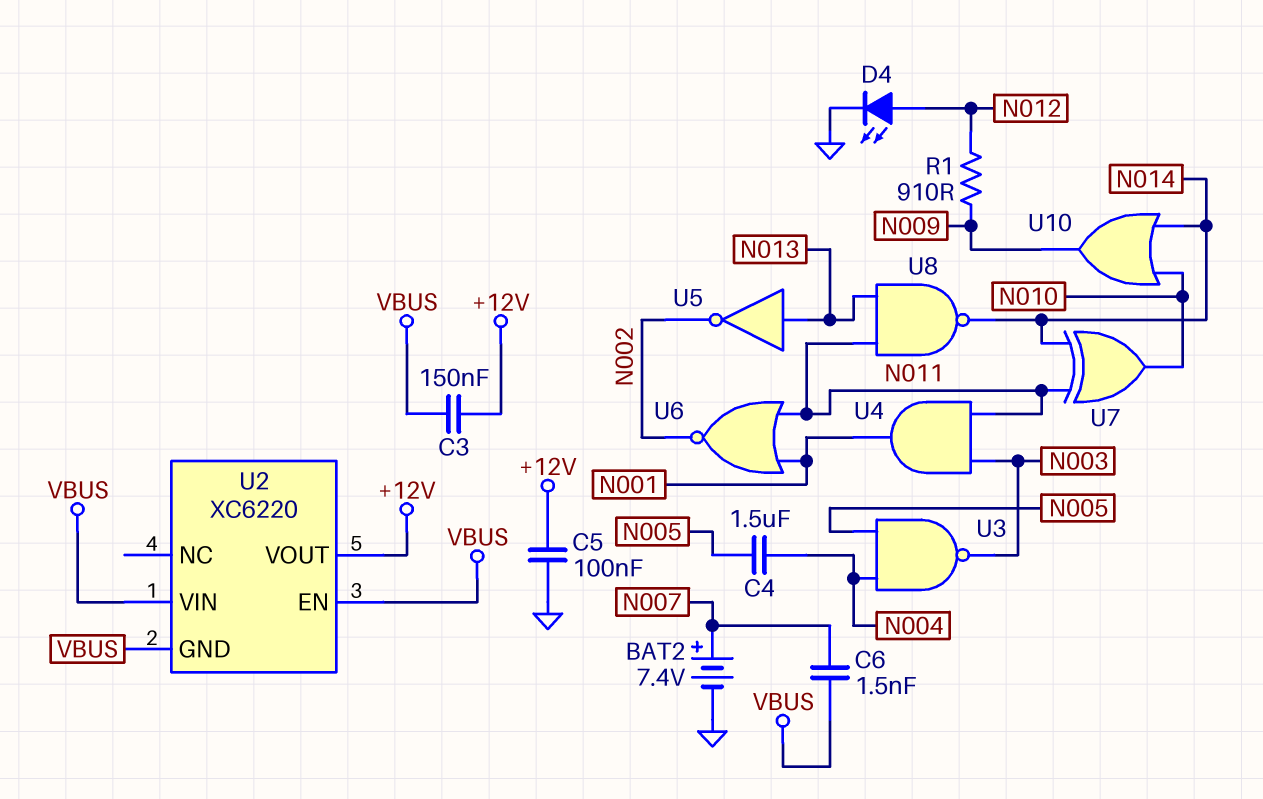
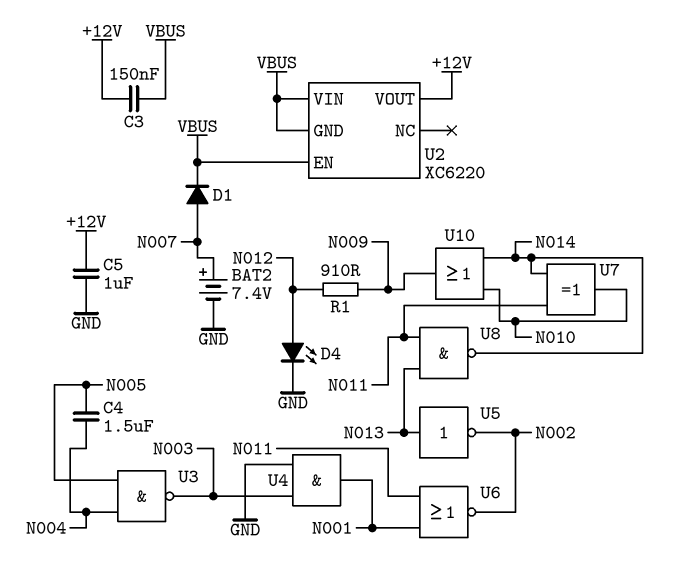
C5: 100nF (+12V, GND) -> 1uF (+12V, GND)
C6: 1.5nF (N007, VBUS) -> none
D1: none -> diode (A N007, K VBUS)
U4: AND (in N003, in N011, out N001) -> AND (in GND, in N003, out N001)

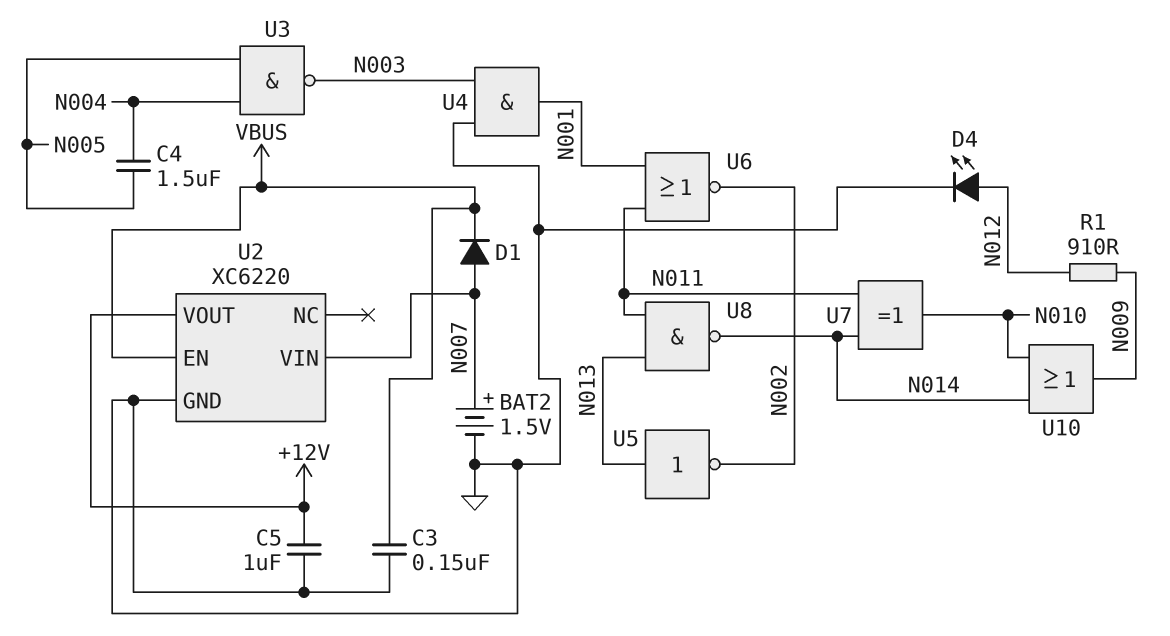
BAT2: 7.4V (plus N007, minus GND) -> 1.5V (plus N007, minus GND)
C3: 150nF (+12V, VBUS) -> 150nF (GND, VBUS)
U2 pin GND: VBUS -> GND
U2 pin VIN: VBUS -> N007

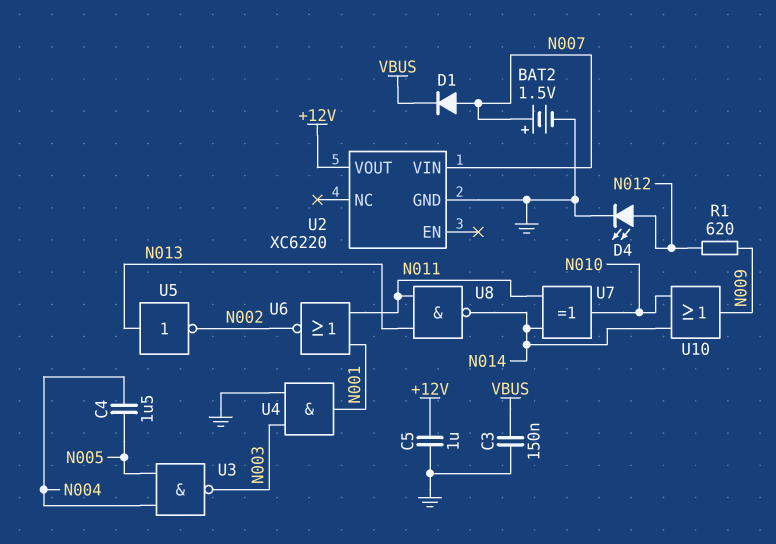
R1: 910 (N009, N012) -> 620 (N009, N012)
U2 pin EN: VBUS -> none

